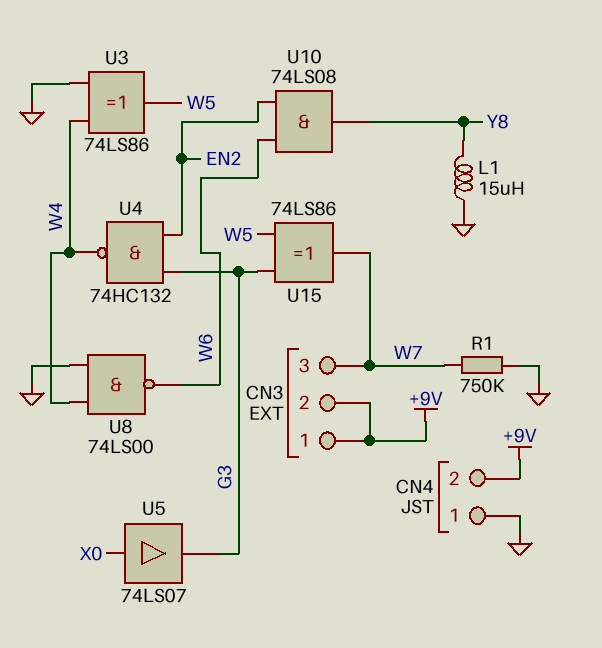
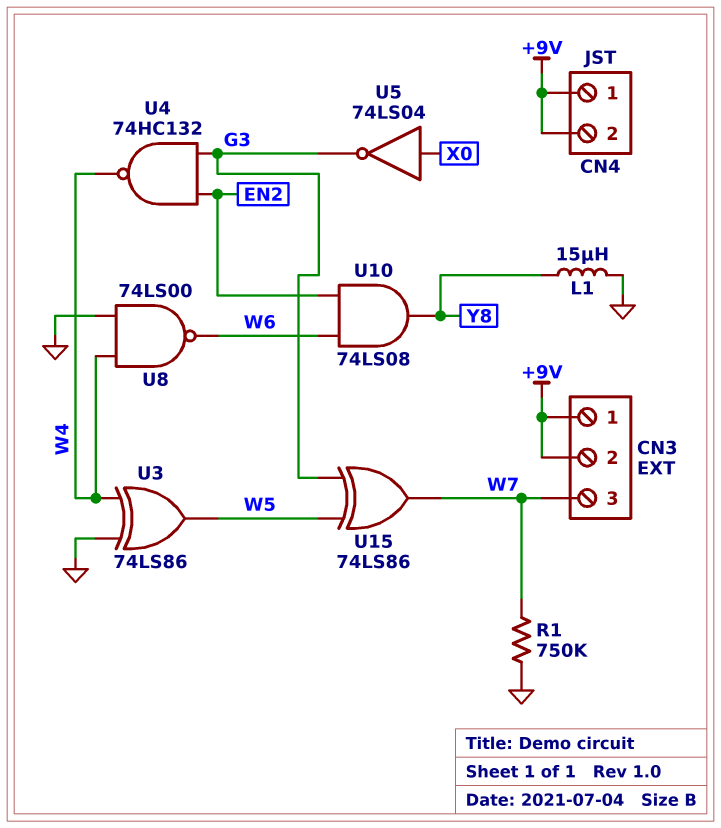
CN4 pin 1: GND -> +9V
U5: buffer 74LS07 (in X0, out G3) -> NOT 74LS04 (in X0, out G3)

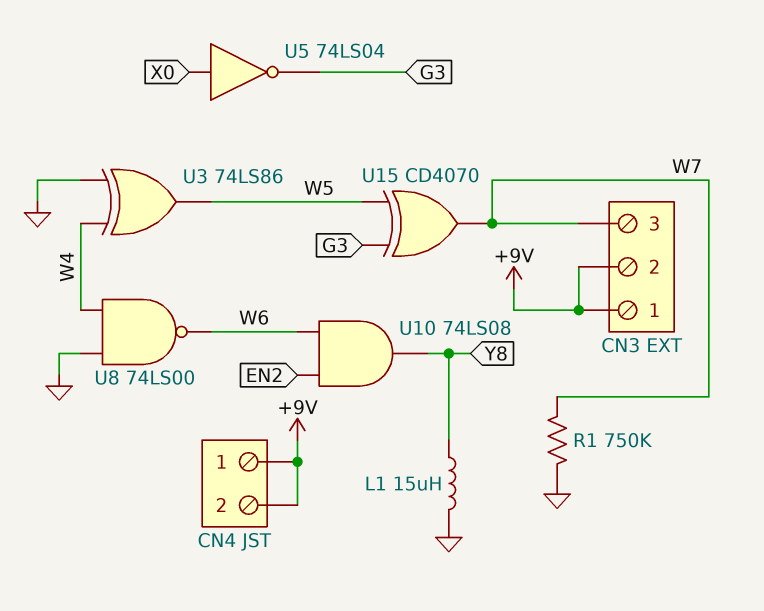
U4: NAND 74HC132 (in EN2, in G3, out W4) -> none
U15: XOR 74LS86 (in G3, in W5, out W7) -> XOR CD4070 (in G3, in W5, out W7)

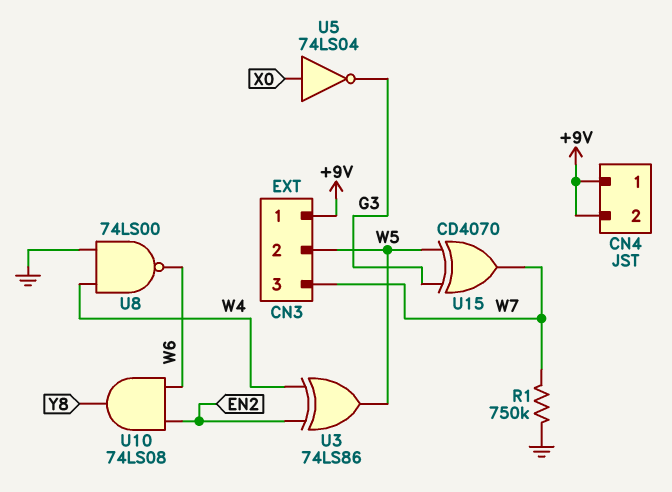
CN3 pin 2: +9V -> W5
L1: 15uH (GND, Y8) -> none
U3: XOR 74LS86 (in GND, in W4, out W5) -> XOR 74LS86 (in EN2, in W4, out W5)

